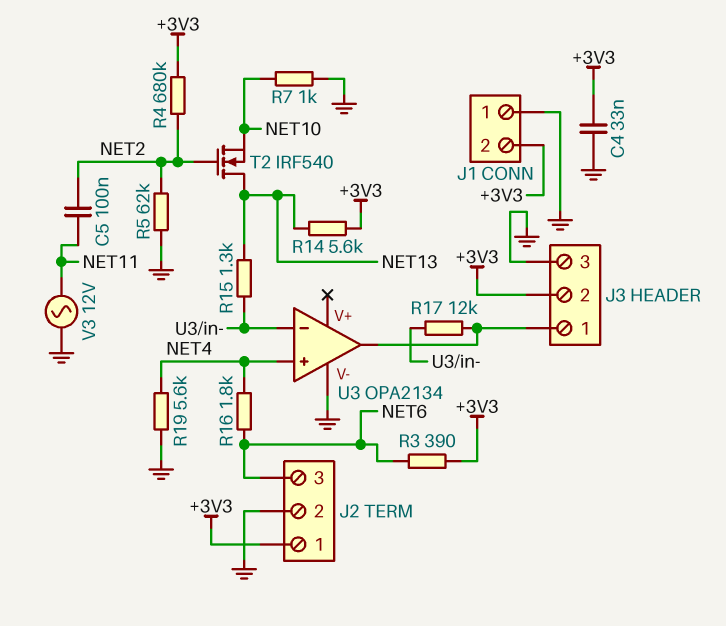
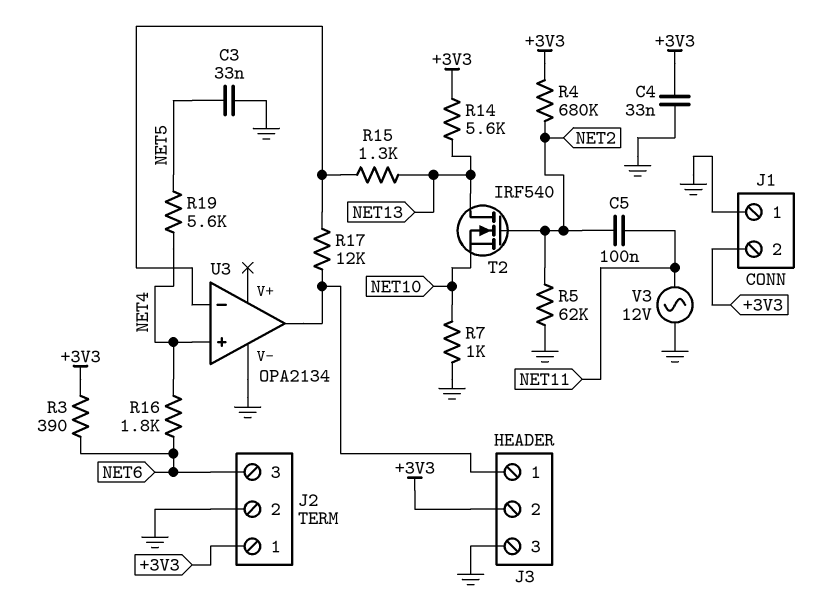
C3: none -> 33nF (GND, NET5)
R19: 5.6k (GND, NET4) -> 5.6k (NET4, NET5)

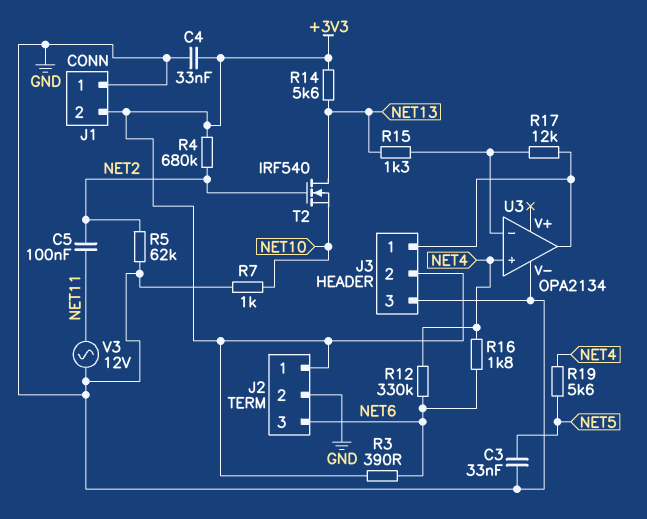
R12: none -> 330k (NET4, NET6)

